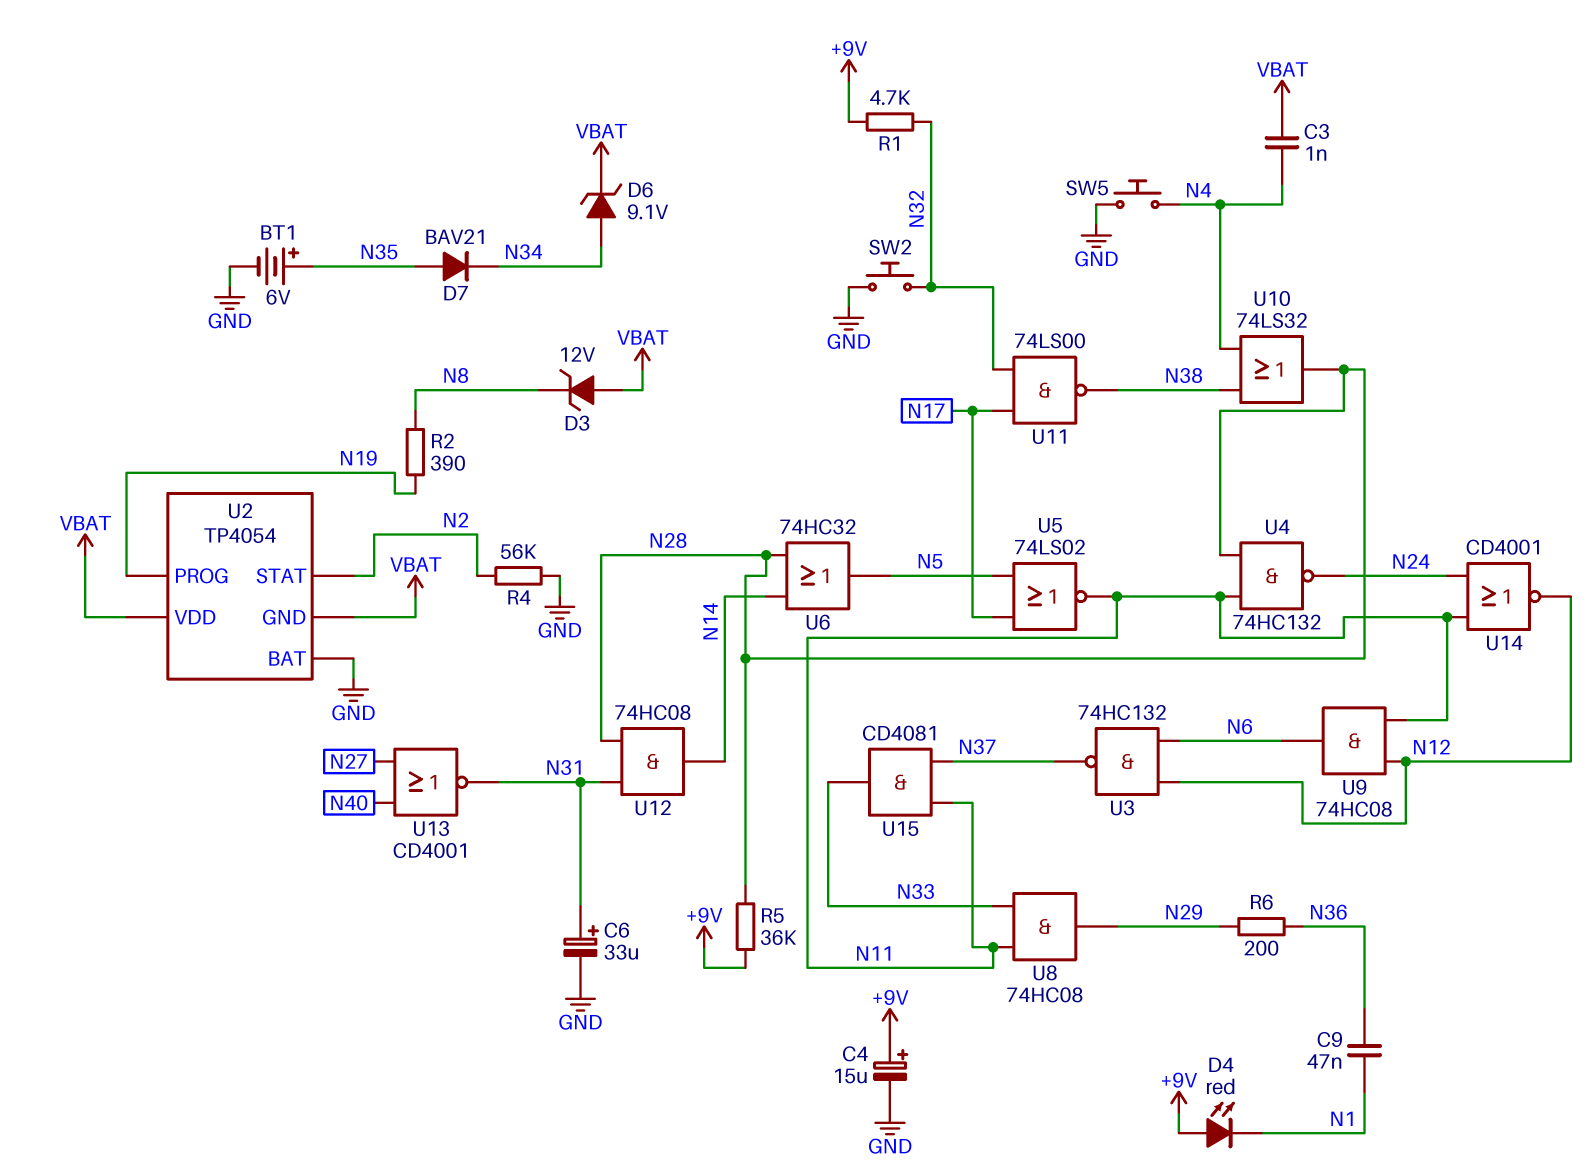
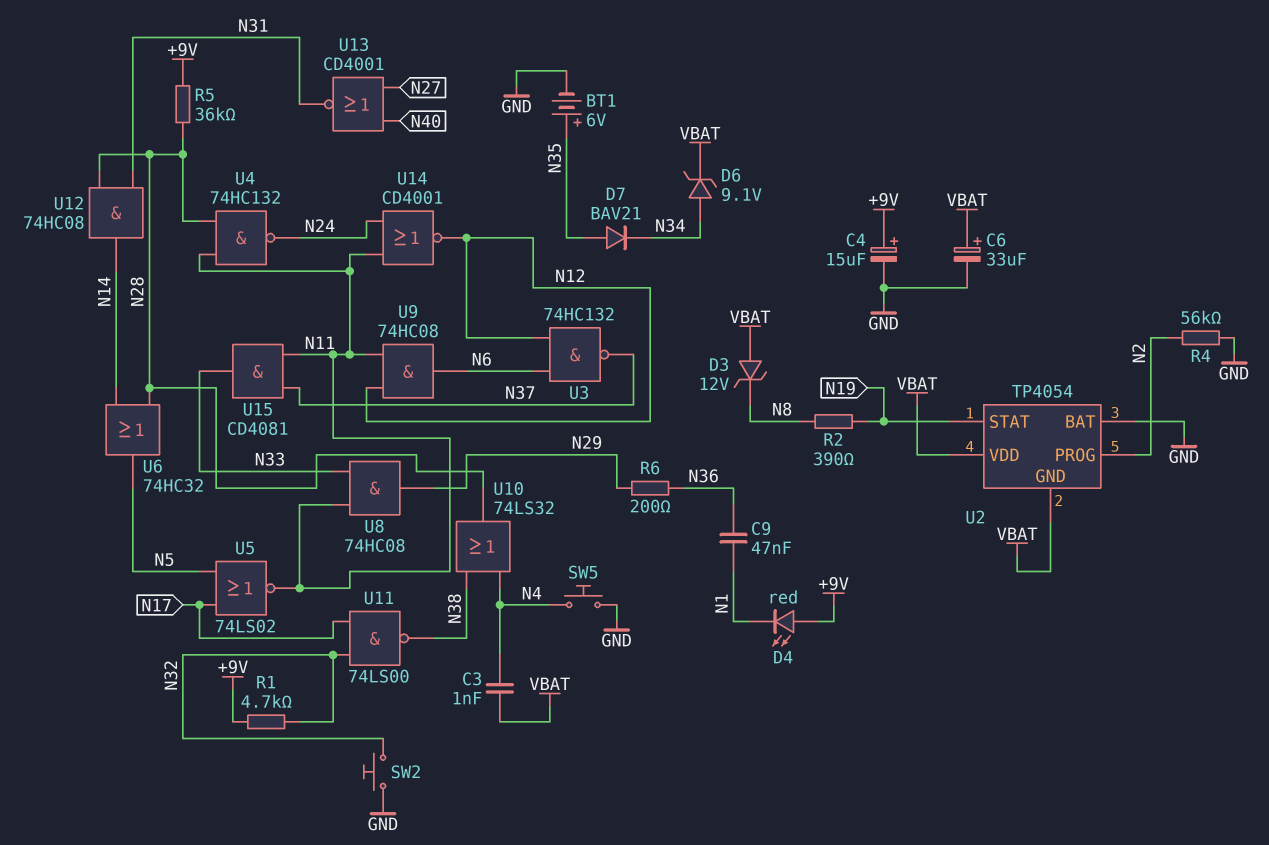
C6: 33uF (plus N31, minus GND) -> 33uF (plus VBAT, minus GND)
U2 pin PROG: N19 -> N2
U2 pin STAT: N2 -> N19

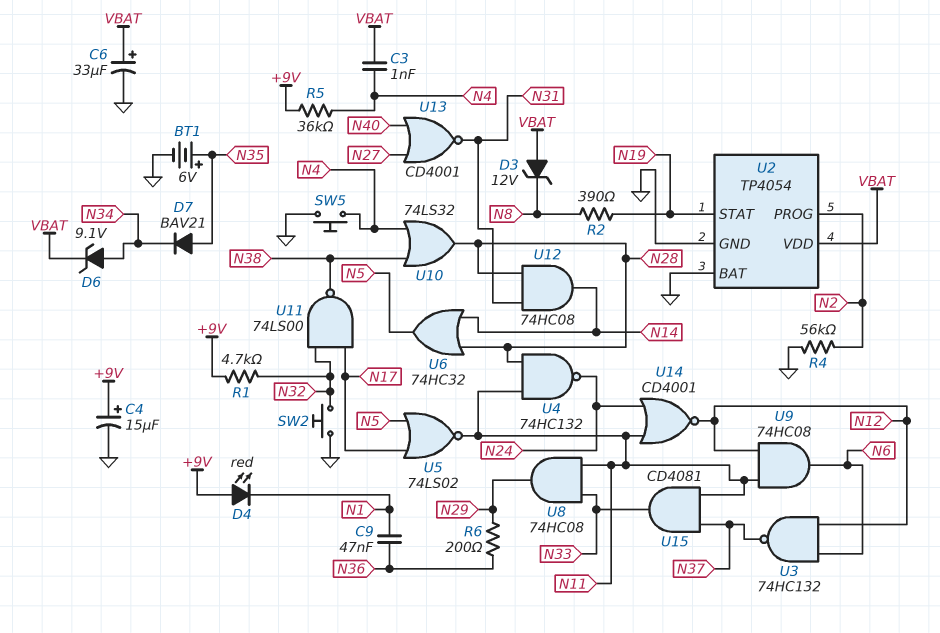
R5: 36k (+9V, N28) -> 36k (+9V, N4)
U2 pin GND: VBAT -> GND

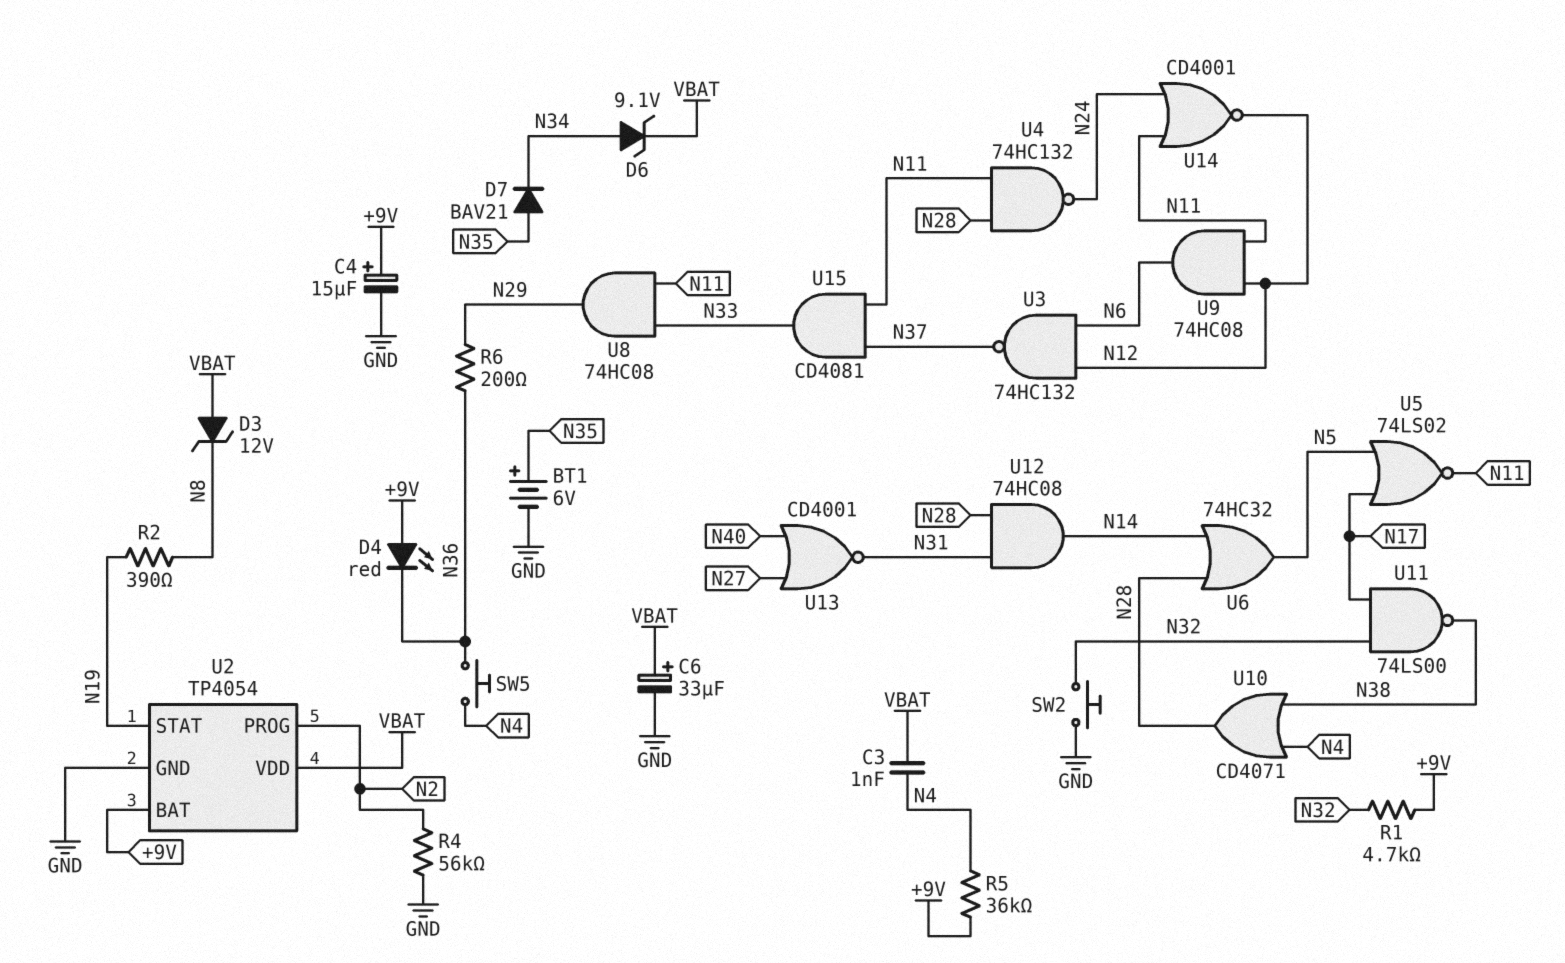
C9: 47nF (N1, N36) -> none
D4: LED red (A +9V, K N1) -> LED red (A +9V, K N36)
SW5: button (GND, N4) -> button (N4, N36)
U2 pin BAT: GND -> +9V
U10: OR 74LS32 (in N4, in N38, out N28) -> OR CD4071 (in N4, in N38, out N28)

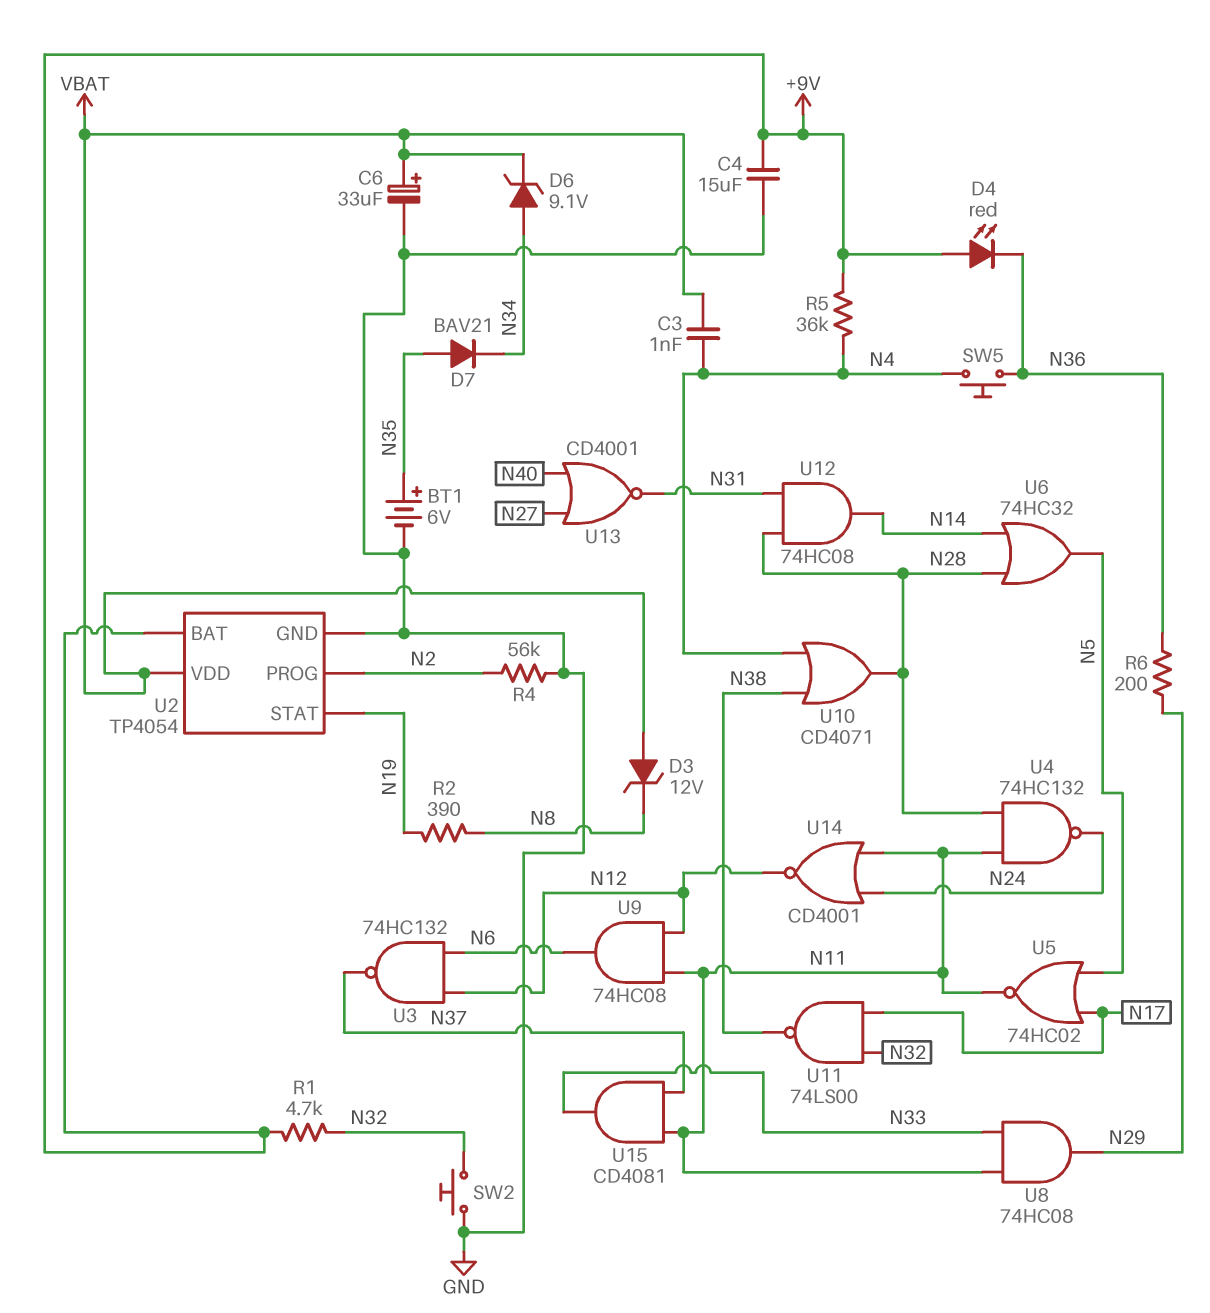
C4: 15uF (plus +9V, minus GND) -> 15uF (+9V, GND)
U5: NOR 74LS02 (in N5, in N17, out N11) -> NOR 74HC02 (in N5, in N17, out N11)

